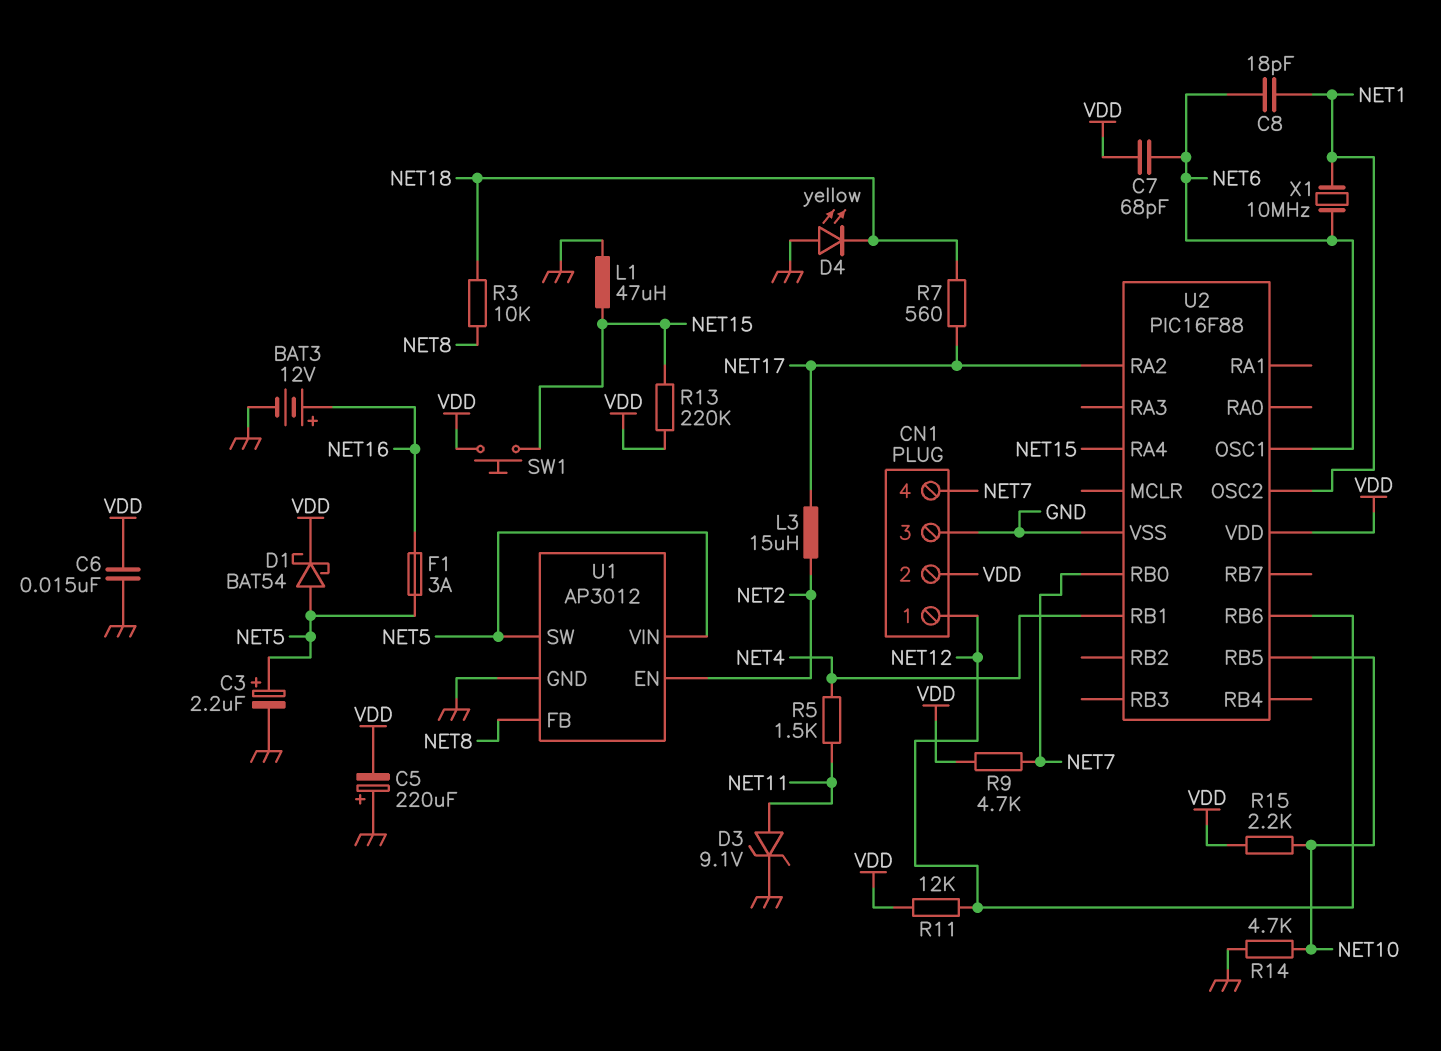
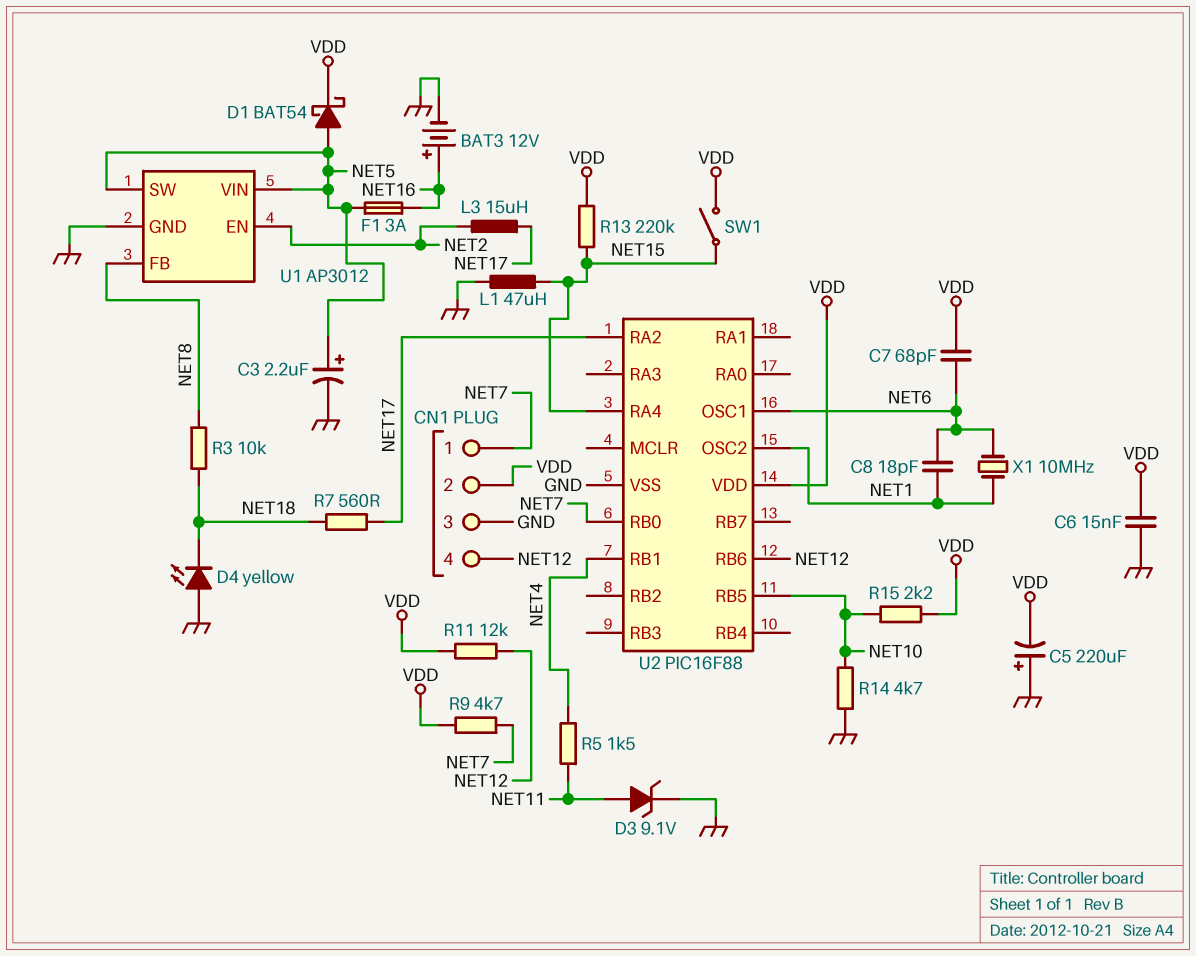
CN1 pin 1: NET12 -> NET7
CN1 pin 4: NET7 -> NET12
SW1: button (NET15, VDD) -> switch (NET15, VDD)

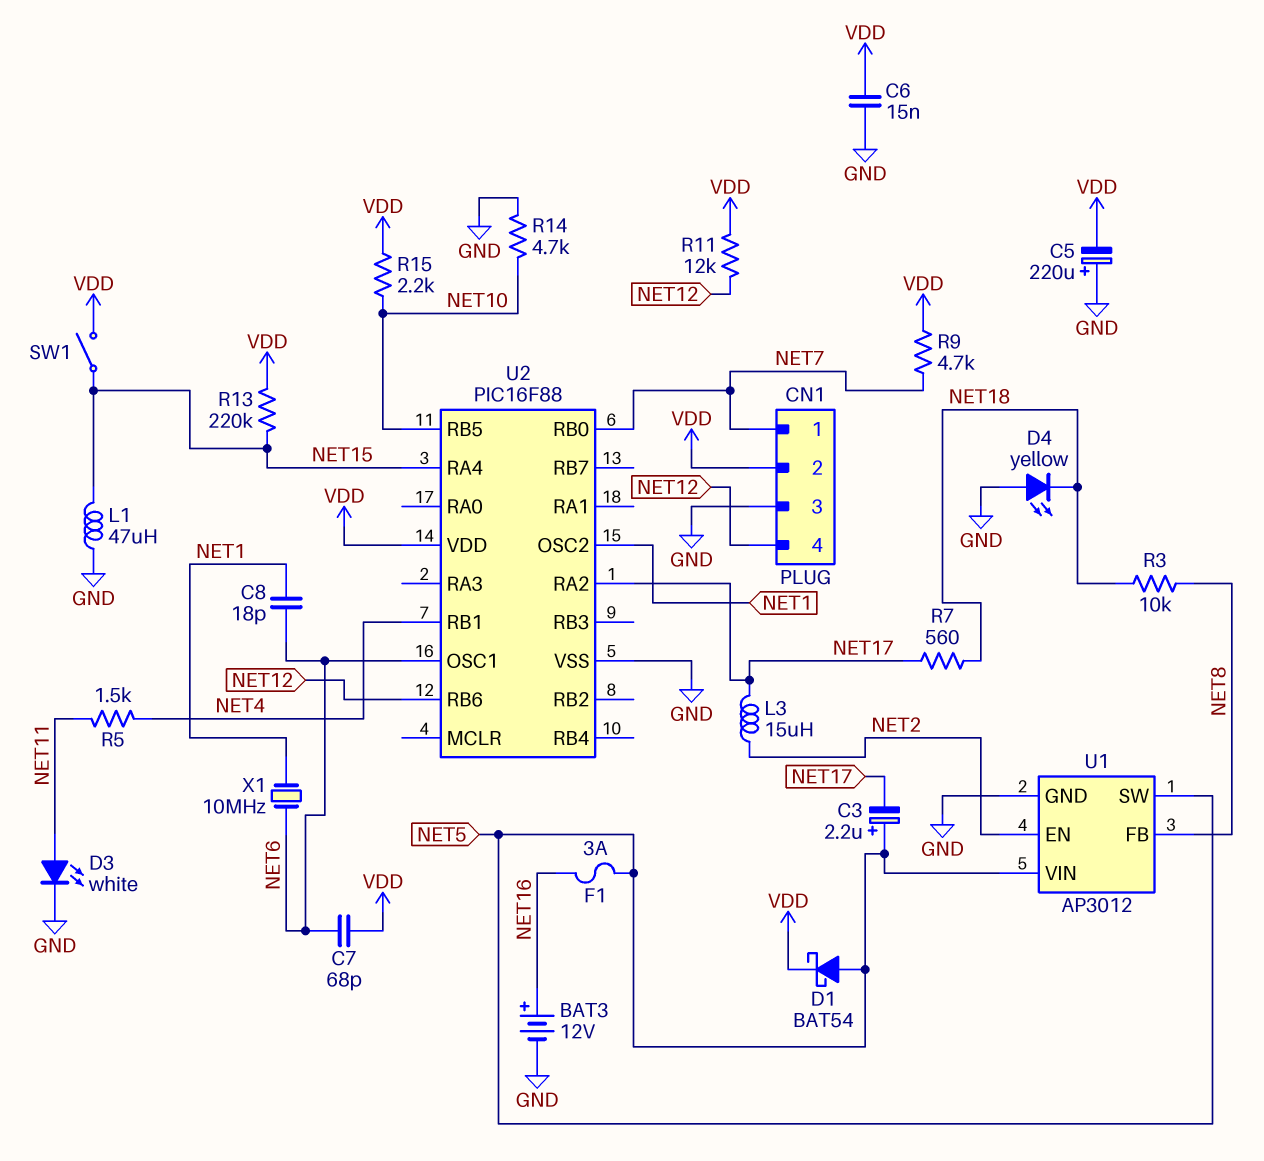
C3: 2.2uF (plus NET5, minus GND) -> 2.2uF (plus NET5, minus NET17)
D3: zener 9.1V (A NET11, K GND) -> LED white (A NET11, K GND)

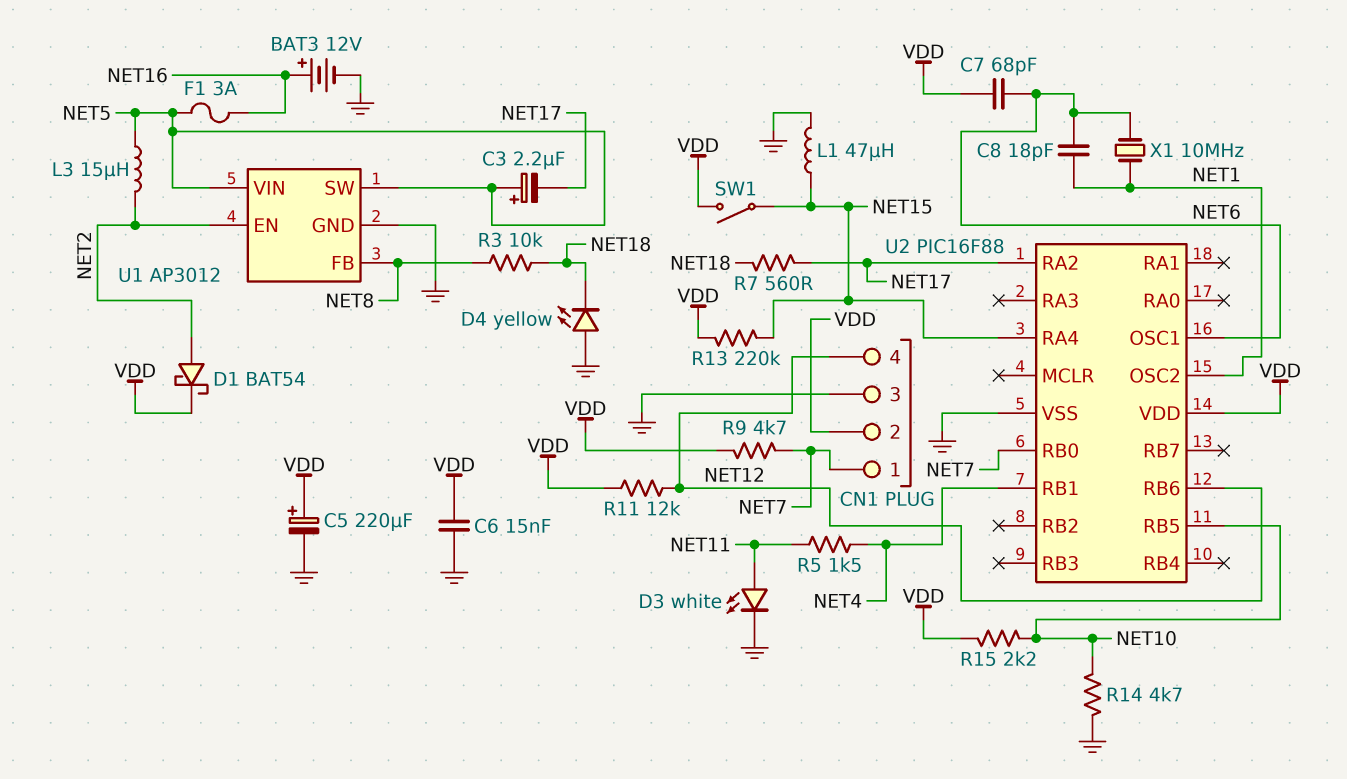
C5: 220uF (plus GND, minus VDD) -> 220uF (plus VDD, minus GND)
D1: schottky BAT54 (A NET5, K VDD) -> schottky BAT54 (A NET2, K VDD)
L3: 15uH (NET2, NET17) -> 15uH (NET2, NET5)

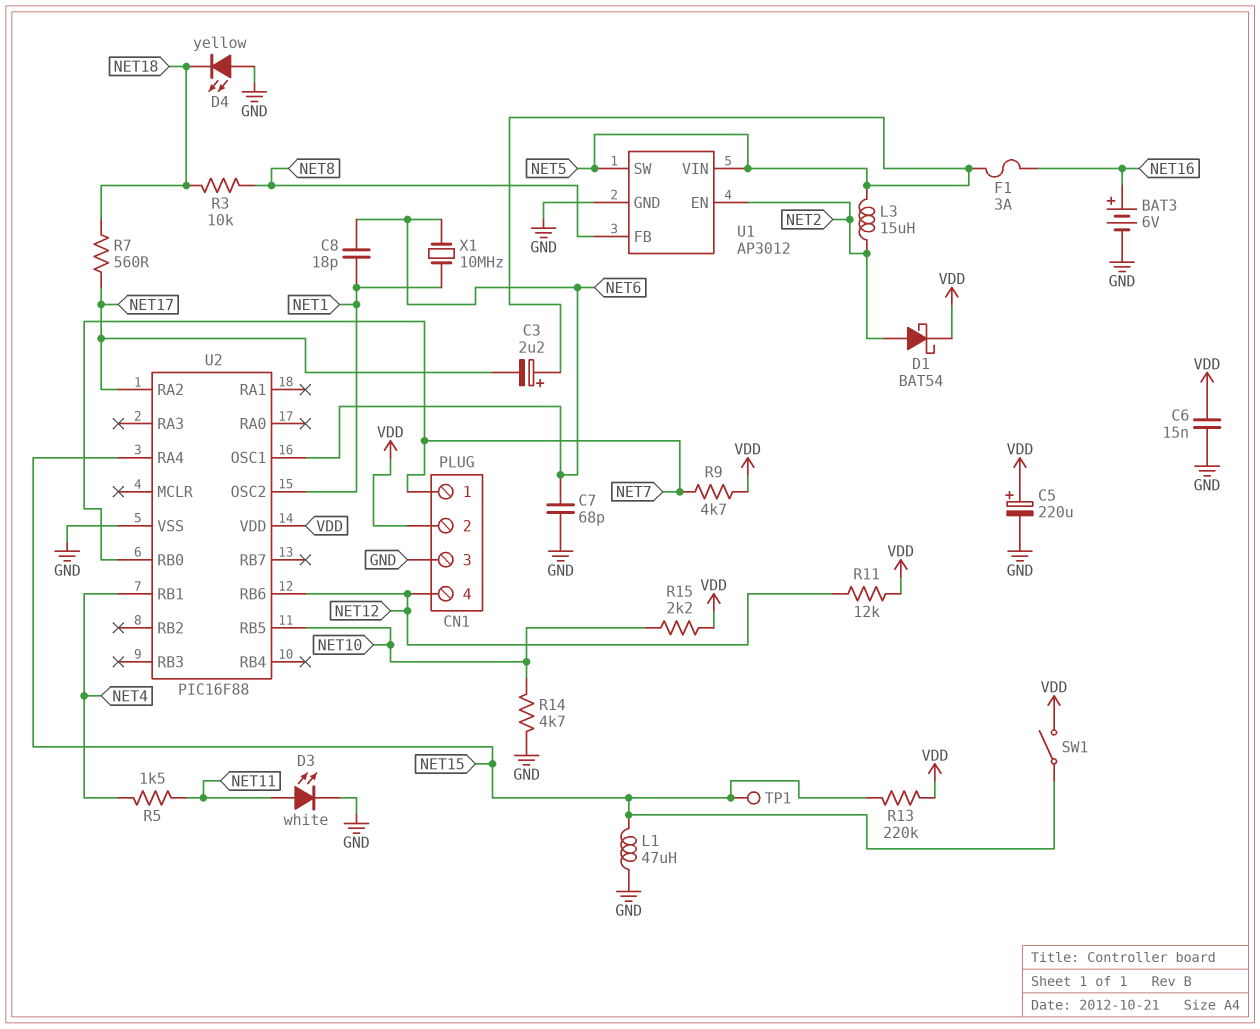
BAT3: 12V (plus NET16, minus GND) -> 6V (plus NET16, minus GND)
C7: 68pF (NET6, VDD) -> 68pF (GND, NET6)
TP1: none -> test point (NET15)

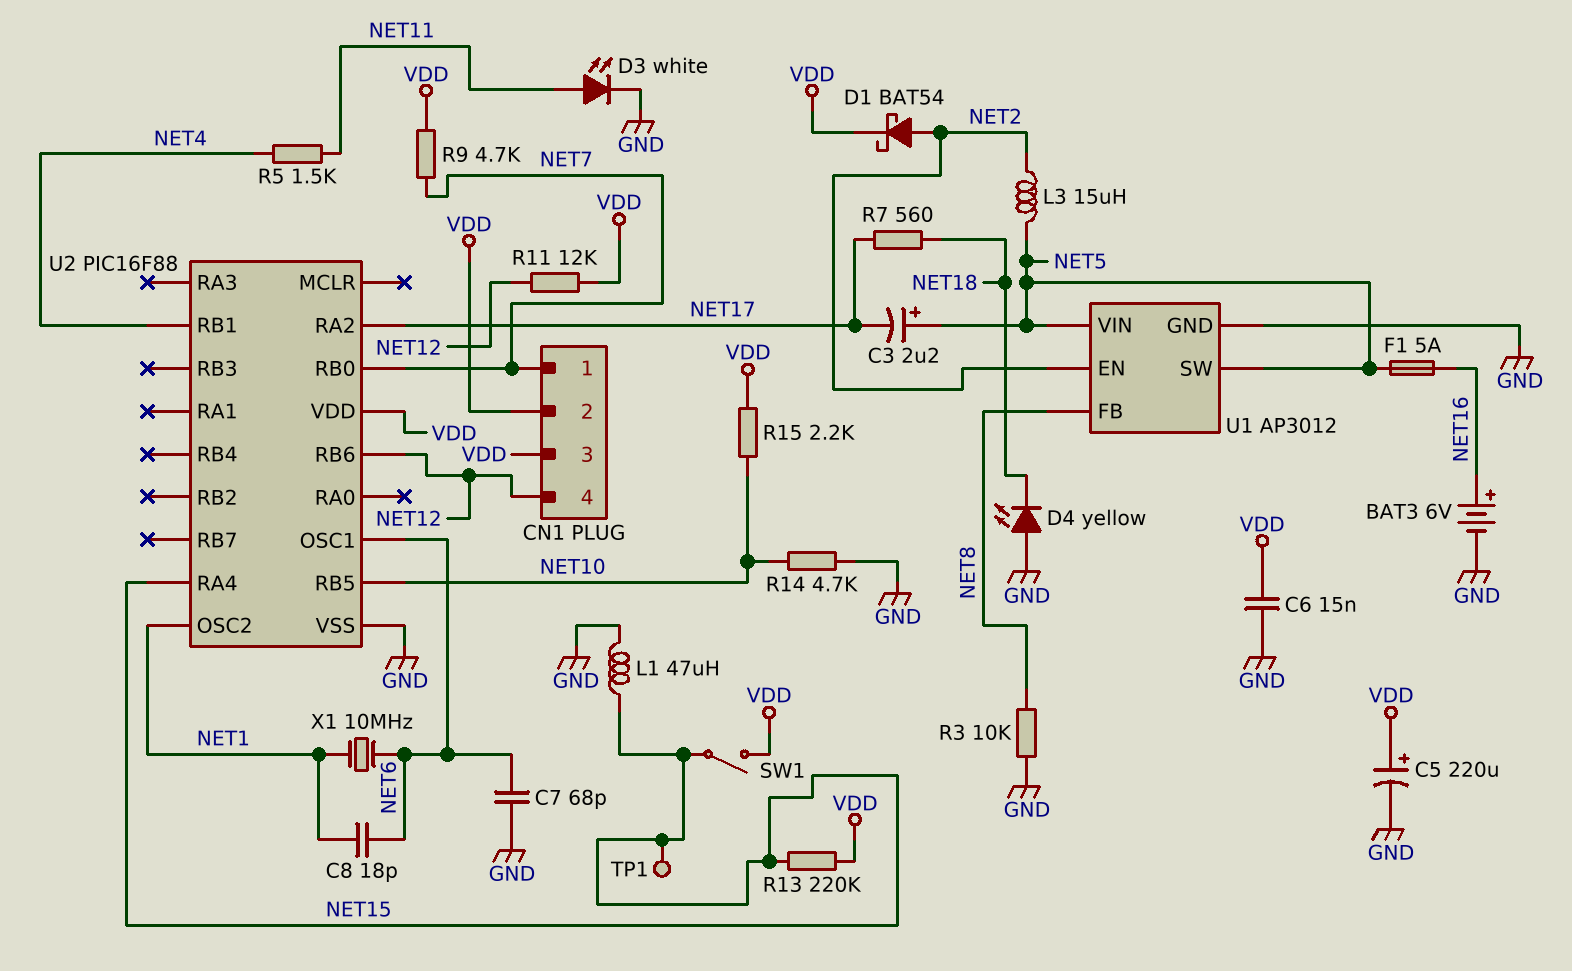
CN1 pin 3: GND -> VDD
F1: 3A (NET5, NET16) -> 5A (NET5, NET16)
R3: 10k (NET8, NET18) -> 10k (GND, NET8)

